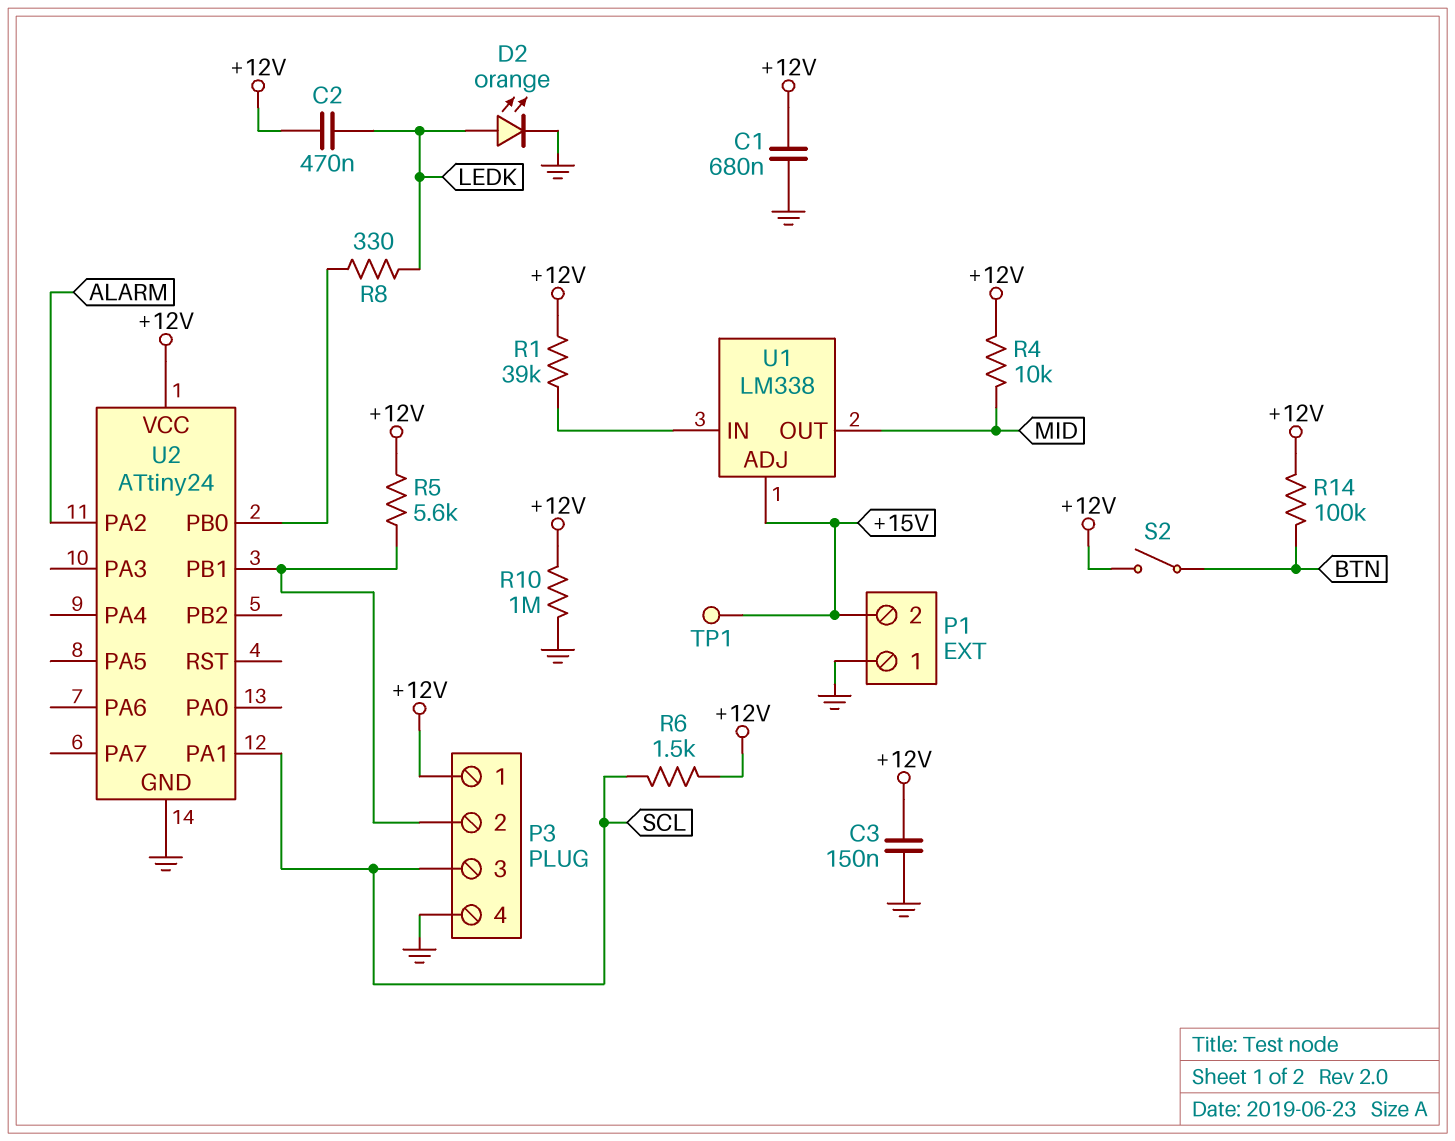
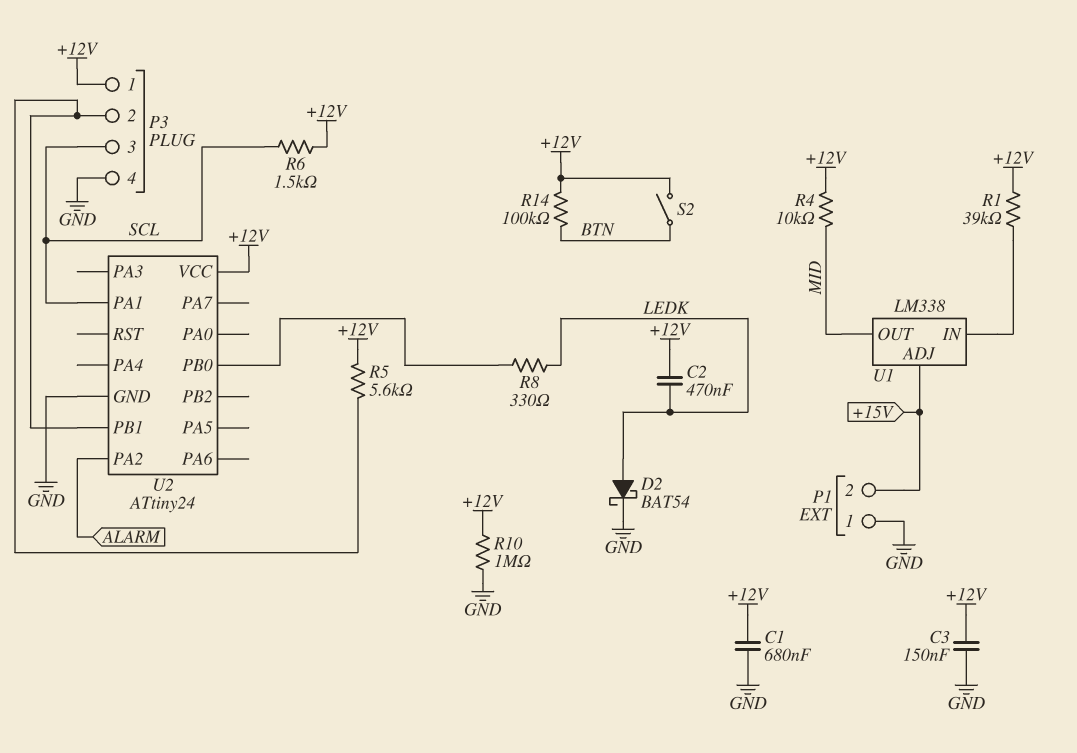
D2: LED orange (A LEDK, K GND) -> schottky BAT54 (A LEDK, K GND)
TP1: test point (+15V) -> none

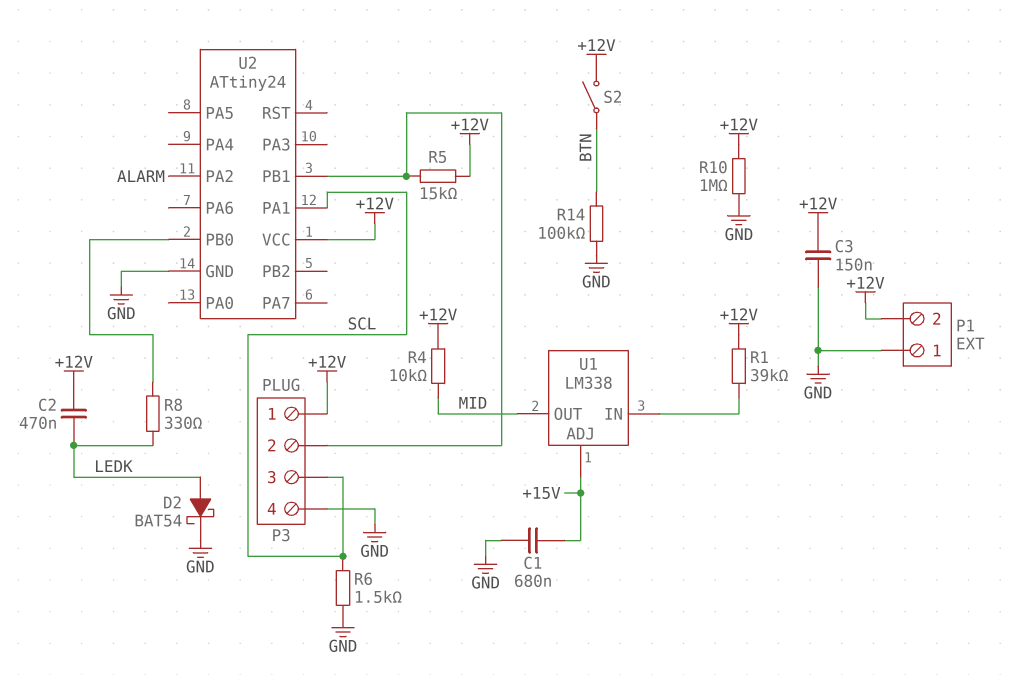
C1: 680nF (+12V, GND) -> 680nF (+15V, GND)
P1 pin 2: +15V -> +12V
R5: 5.6k (+12V, P3/2) -> 15k (+12V, P3/2)
R6: 1.5k (+12V, SCL) -> 1.5k (GND, SCL)
R14: 100k (+12V, BTN) -> 100k (BTN, GND)

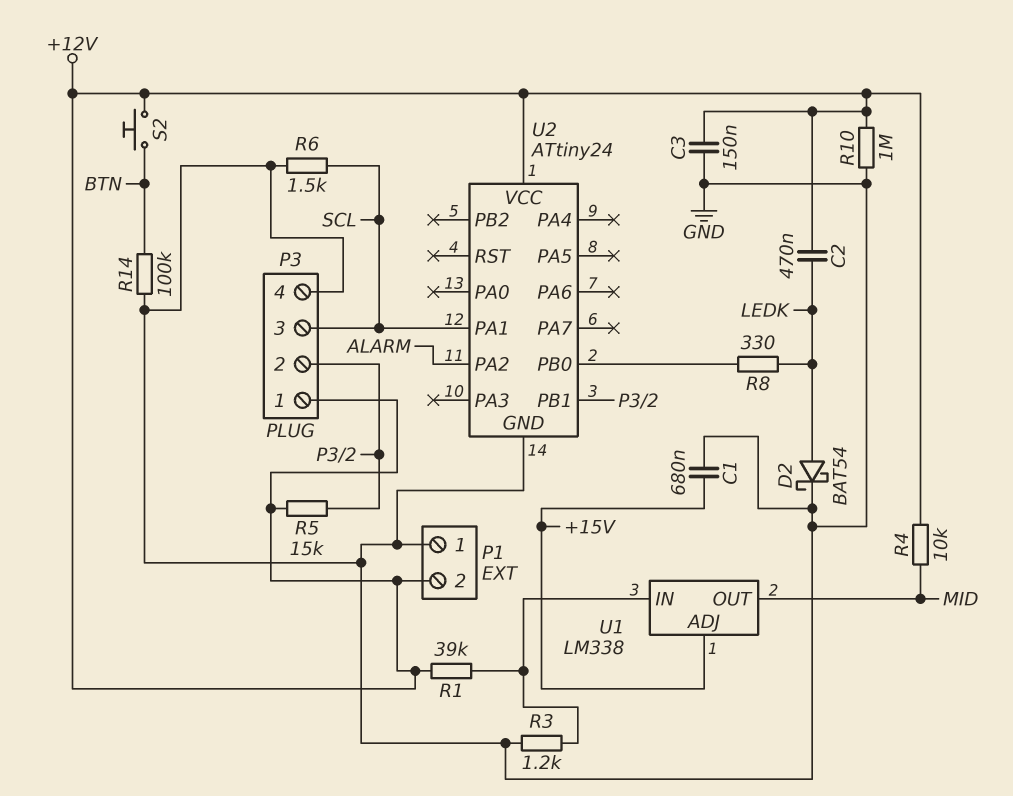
R3: none -> 1.2k (GND, U1/IN)
S2: switch (+12V, BTN) -> button (+12V, BTN)

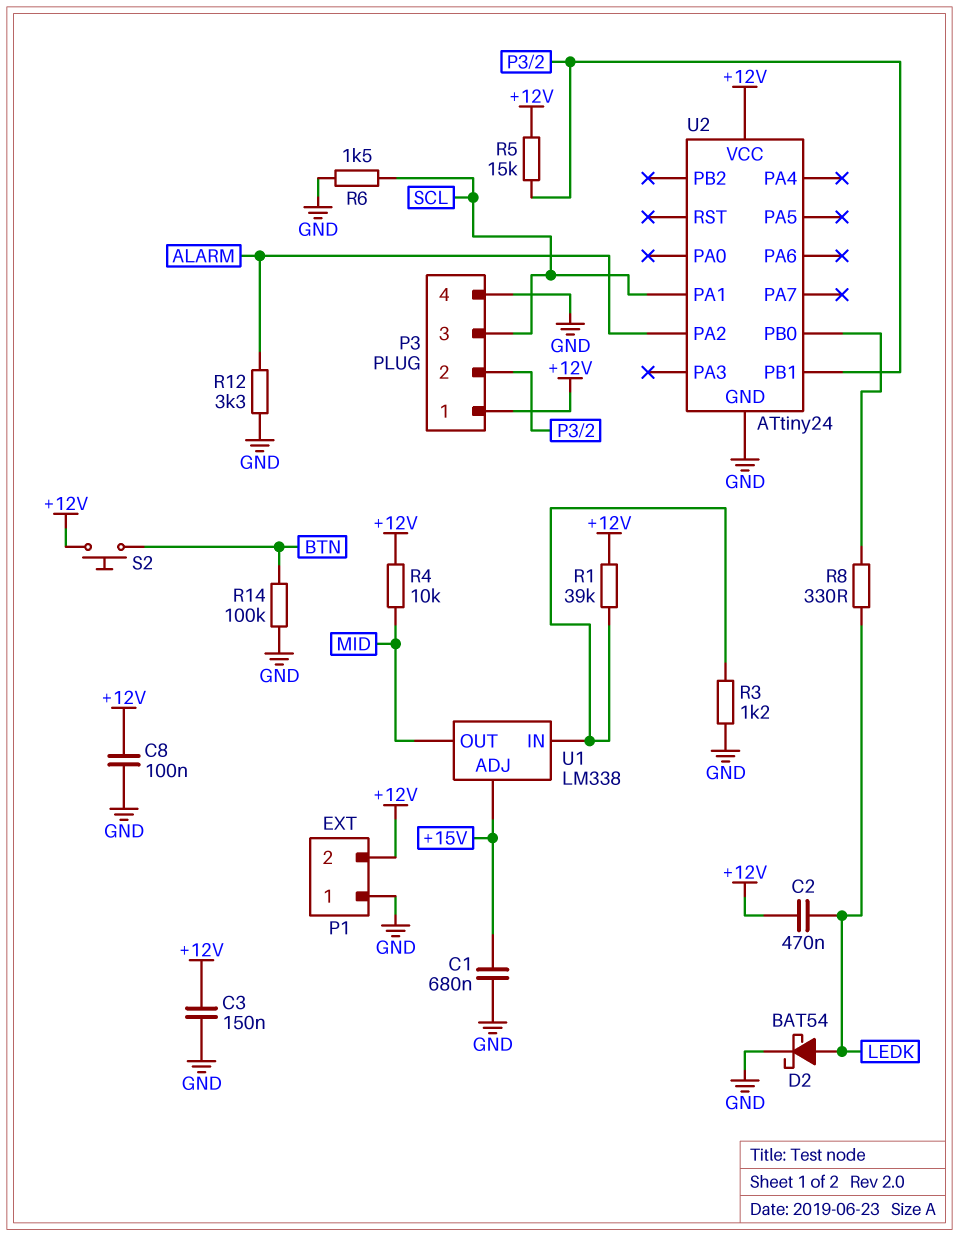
C8: none -> 100nF (+12V, GND)
R10: 1M (+12V, GND) -> none
R12: none -> 3.3k (ALARM, GND)

